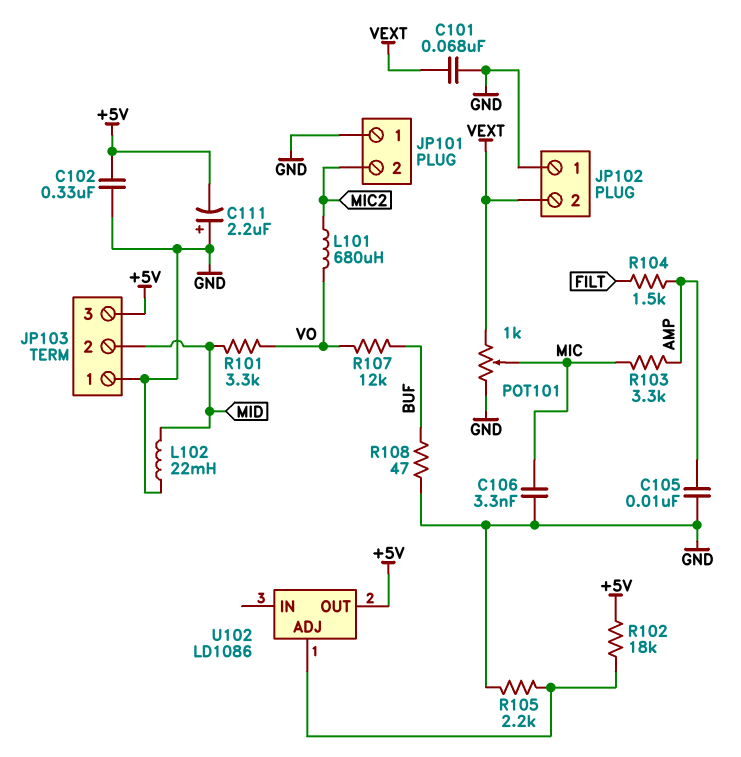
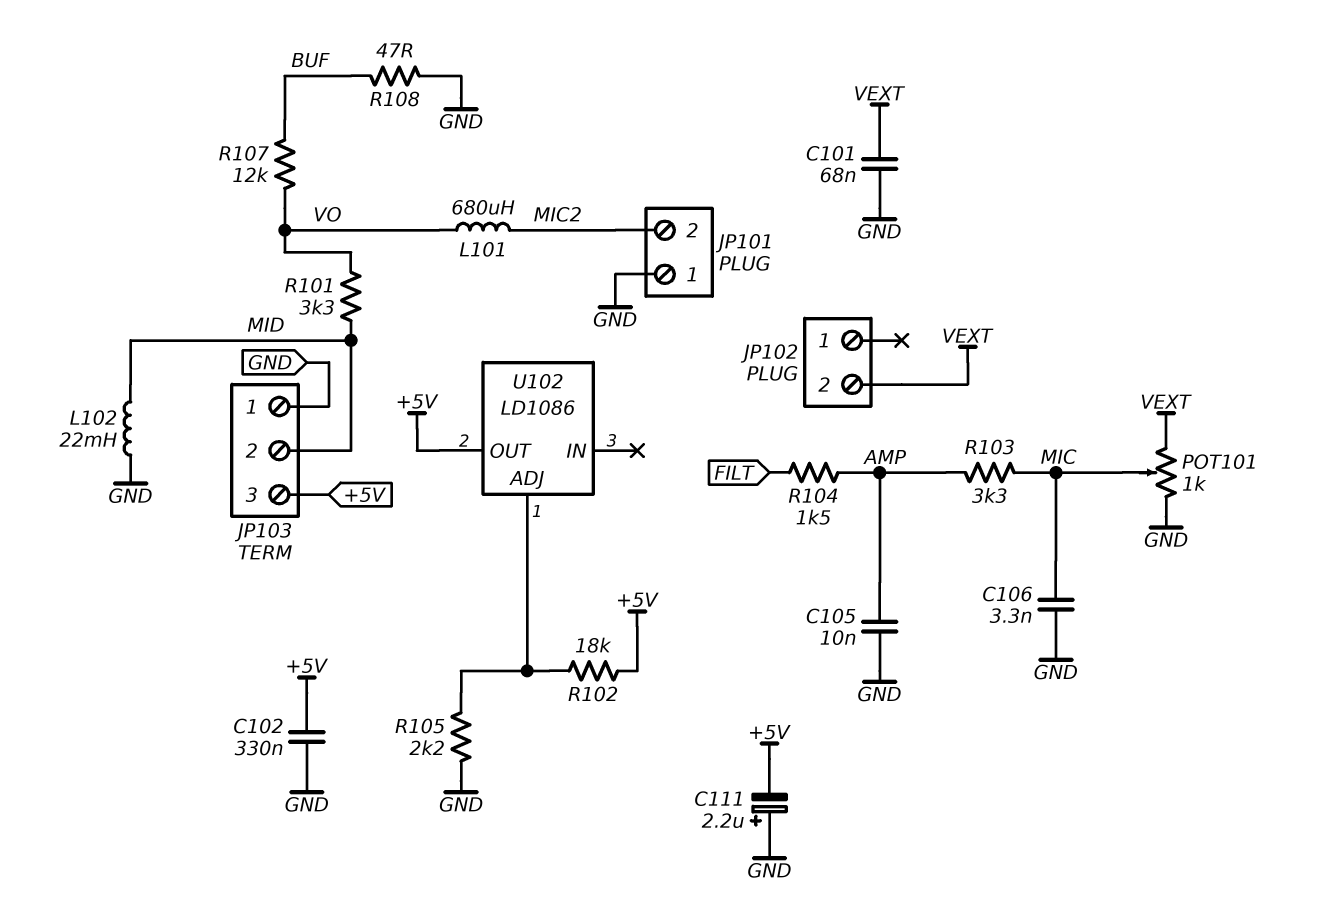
JP102 pin 1: GND -> none

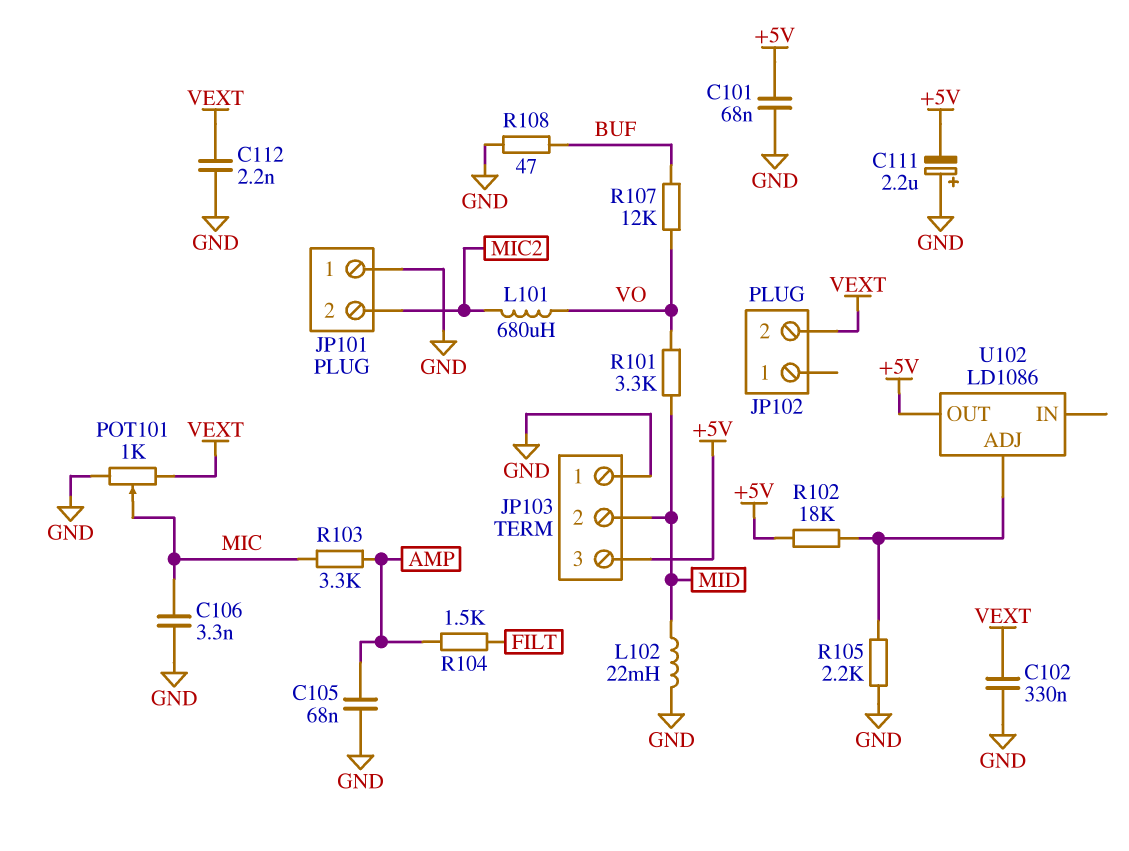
C101: 68nF (GND, VEXT) -> 68nF (+5V, GND)
C102: 330nF (+5V, GND) -> 330nF (GND, VEXT)
C105: 10nF (AMP, GND) -> 68nF (AMP, GND)
C112: none -> 2.2nF (GND, VEXT)

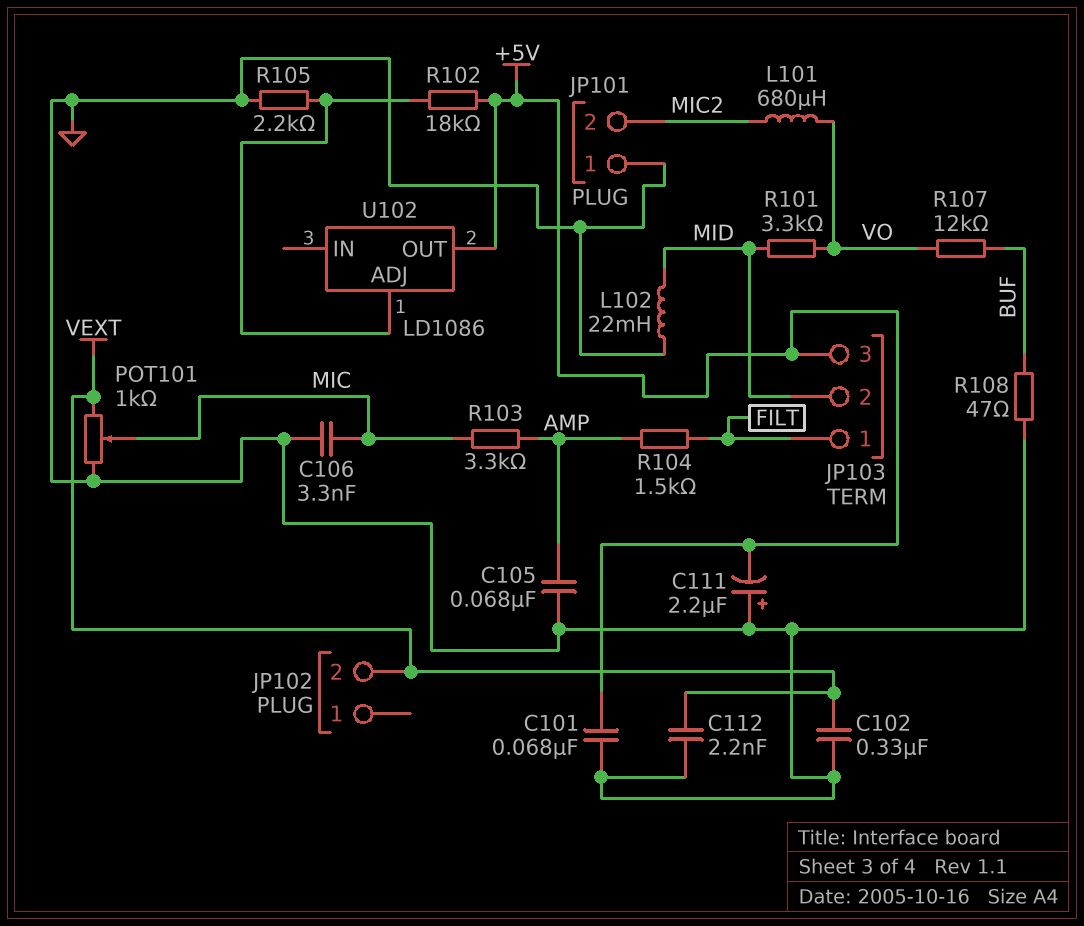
JP103 pin 1: GND -> FILT

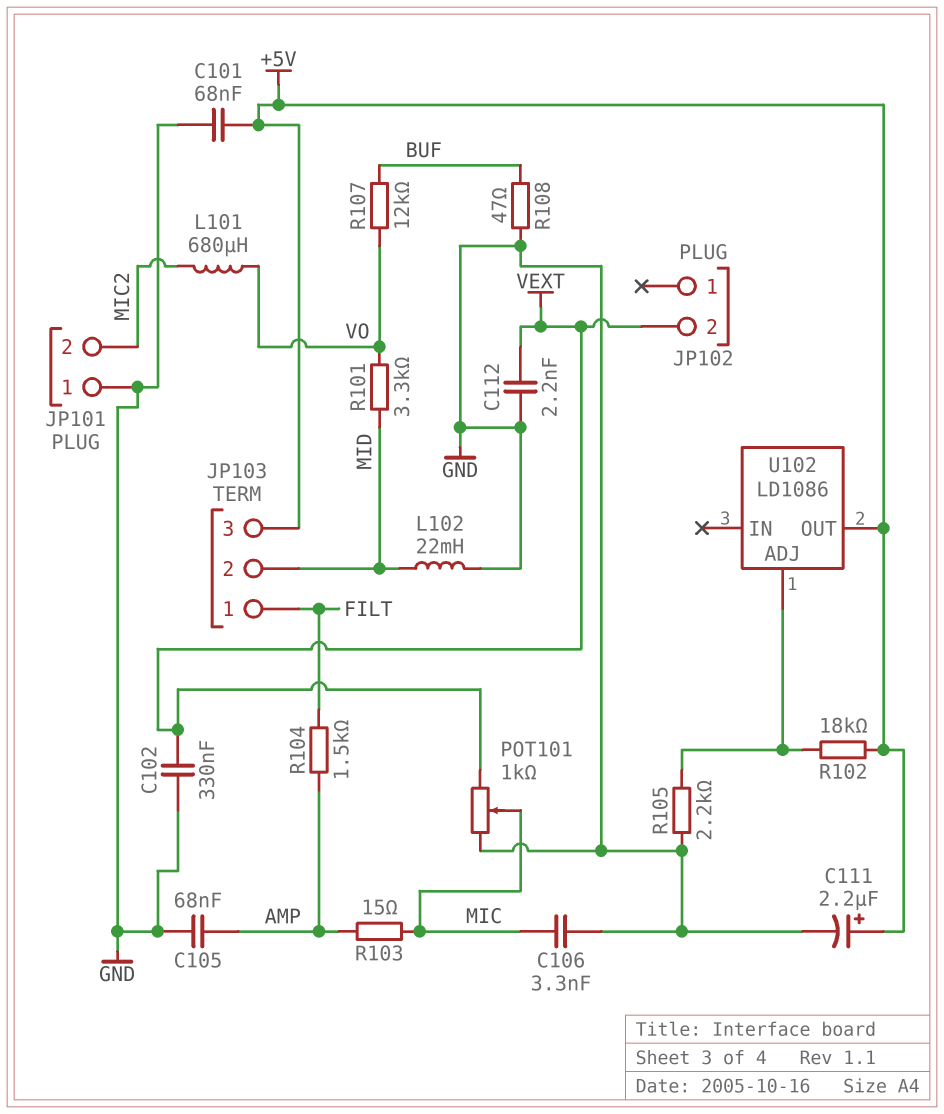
C111: 2.2uF (plus GND, minus +5V) -> 2.2uF (plus +5V, minus GND)
R103: 3.3k (AMP, MIC) -> 15 (AMP, MIC)

